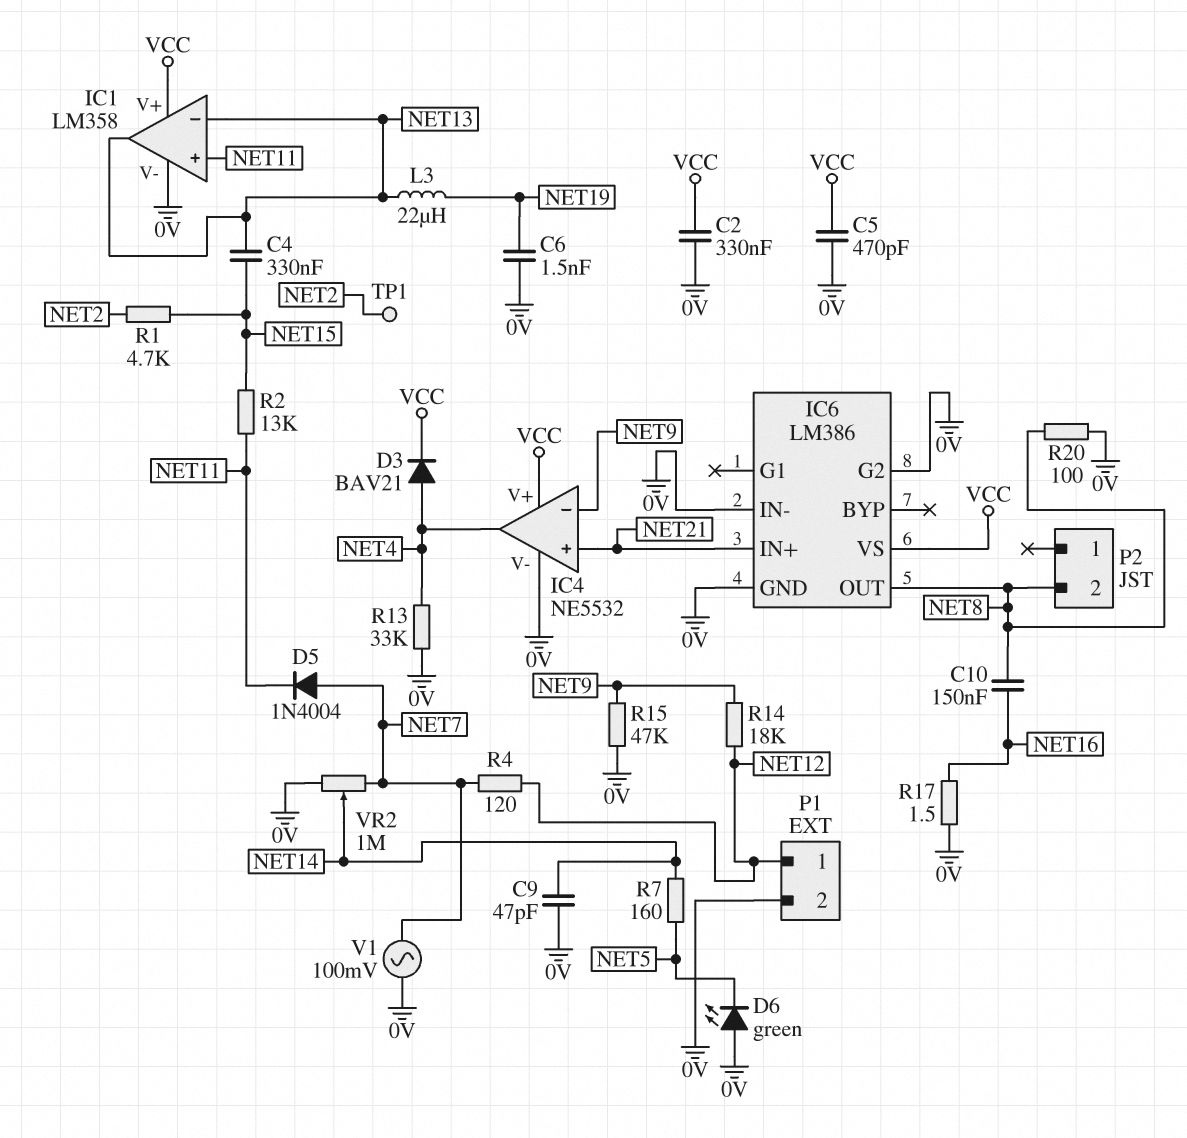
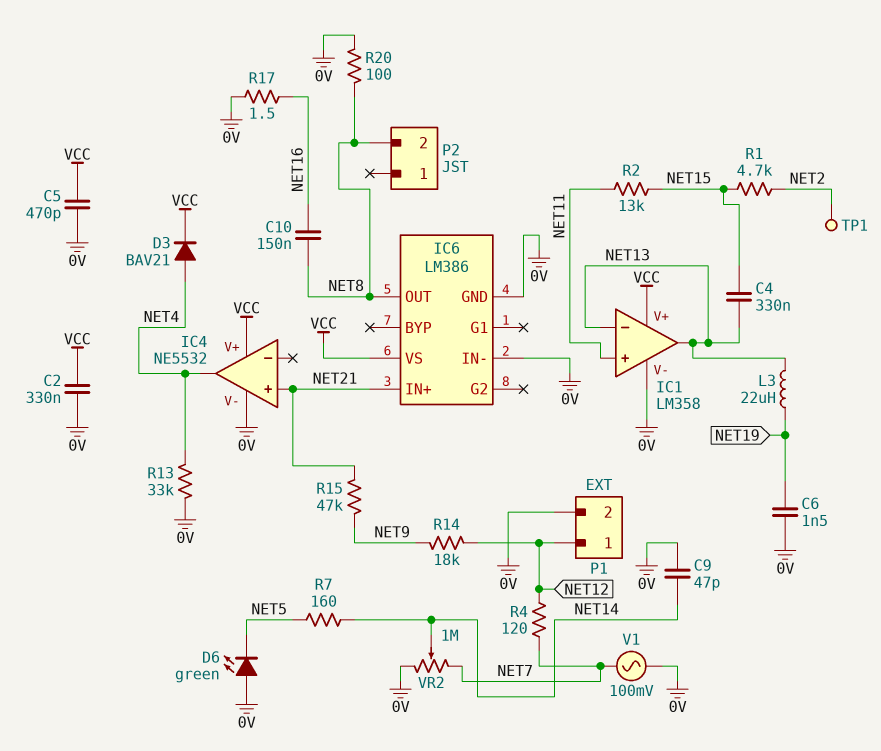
D5: diode 1N4004 (A NET7, K NET11) -> none
IC4 pin in-: NET9 -> none
IC6 pin G2: 0V -> none
R15: 47k (0V, NET9) -> 47k (NET9, NET21)

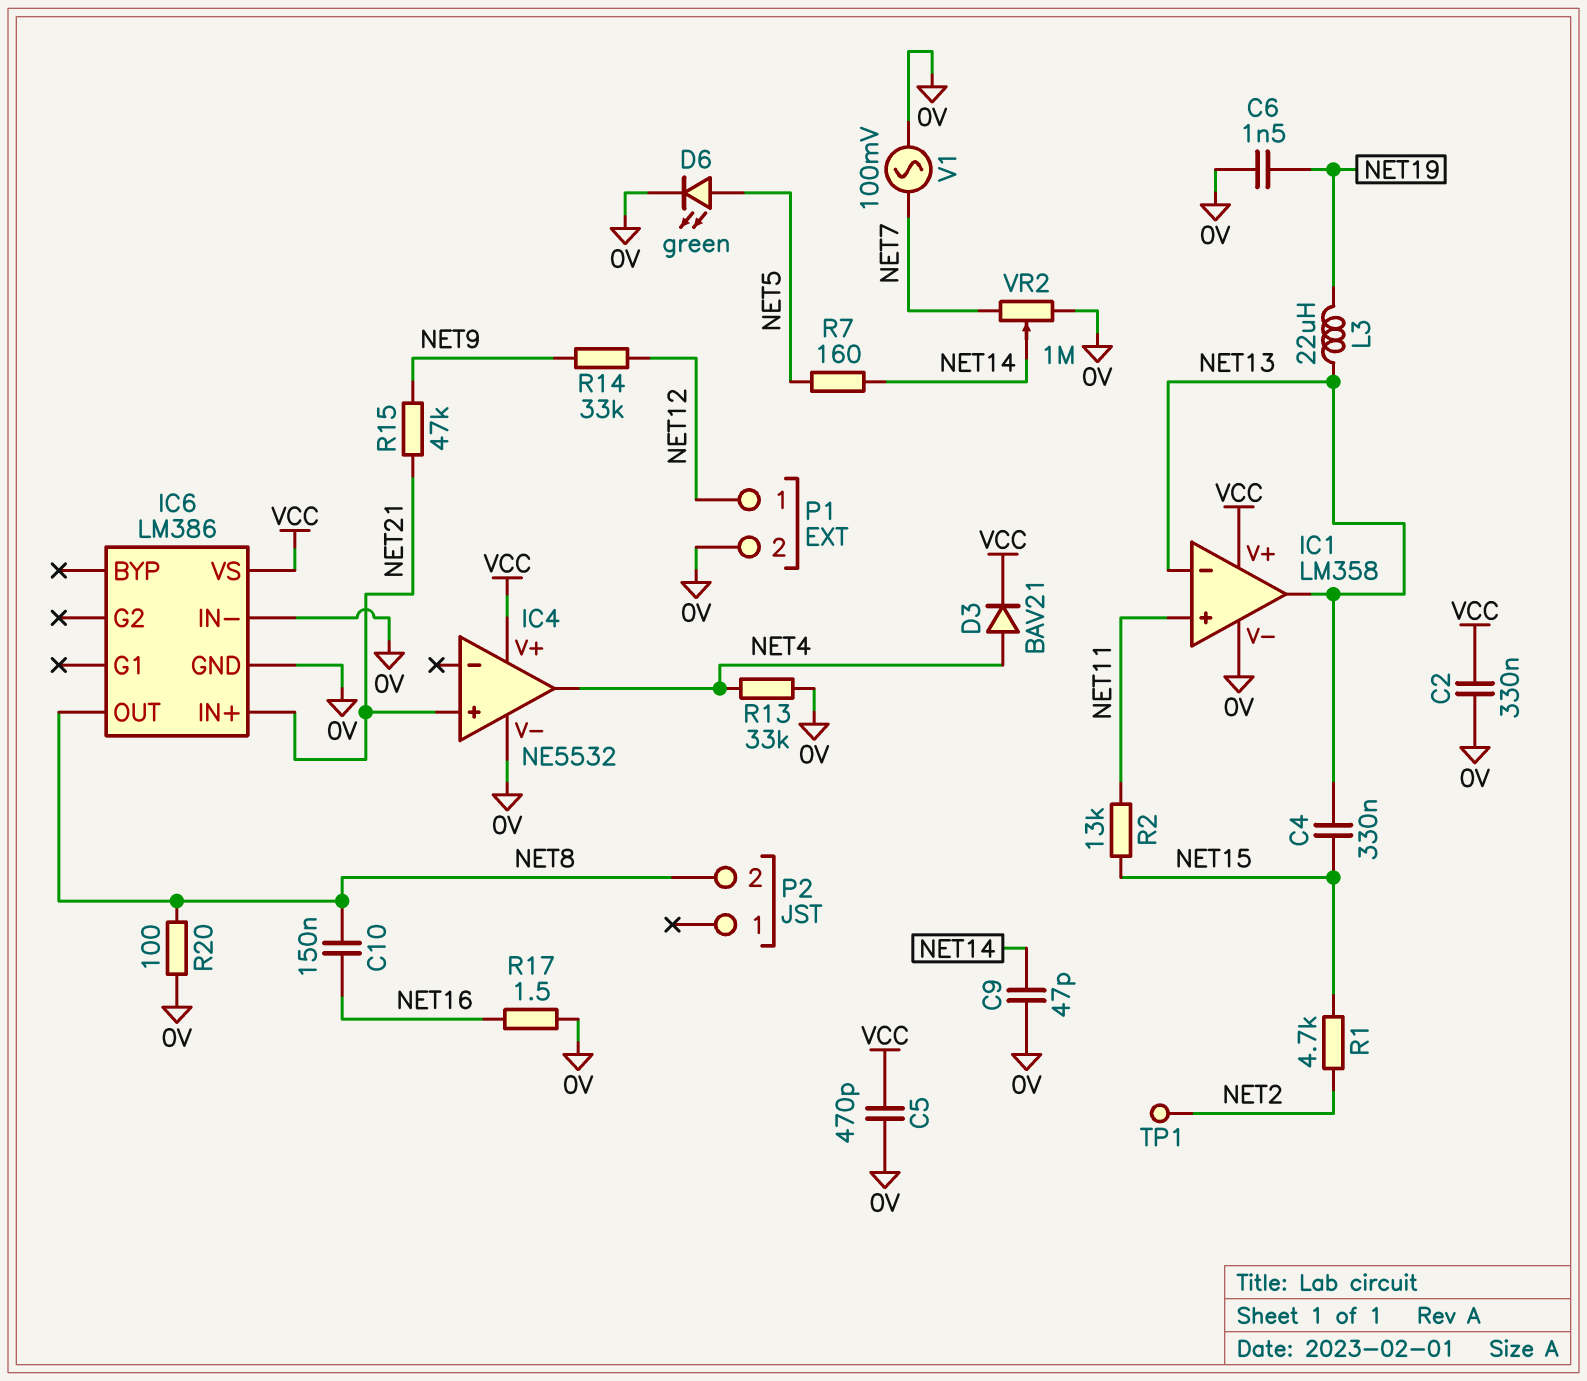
D6: LED green (A 0V, K NET5) -> LED green (A NET5, K 0V)
R4: 120 (NET7, NET12) -> none
R14: 18k (NET9, NET12) -> 33k (NET9, NET12)

